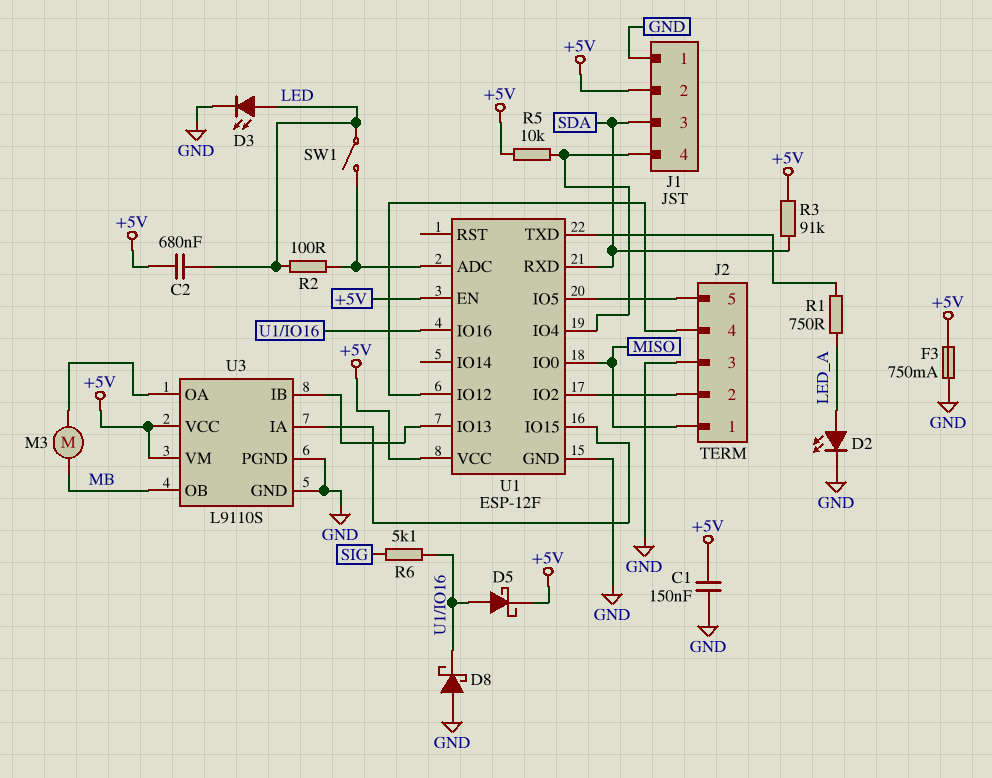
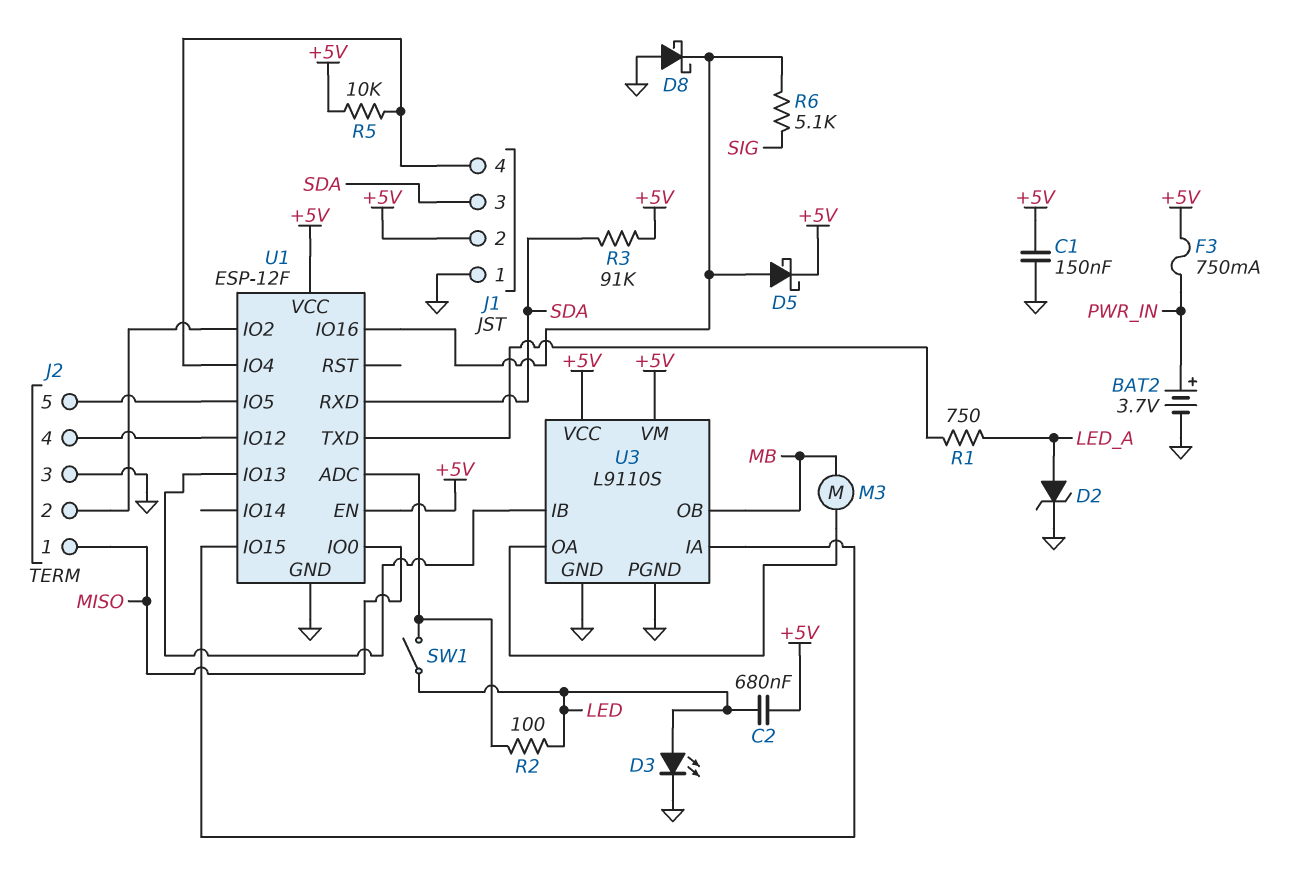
BAT2: none -> 3.7V (plus PWR_IN, minus GND)
D2: LED (A LED_A, K GND) -> zener (A LED_A, K GND)
F3: 750mA (+5V, GND) -> 750mA (+5V, PWR_IN)

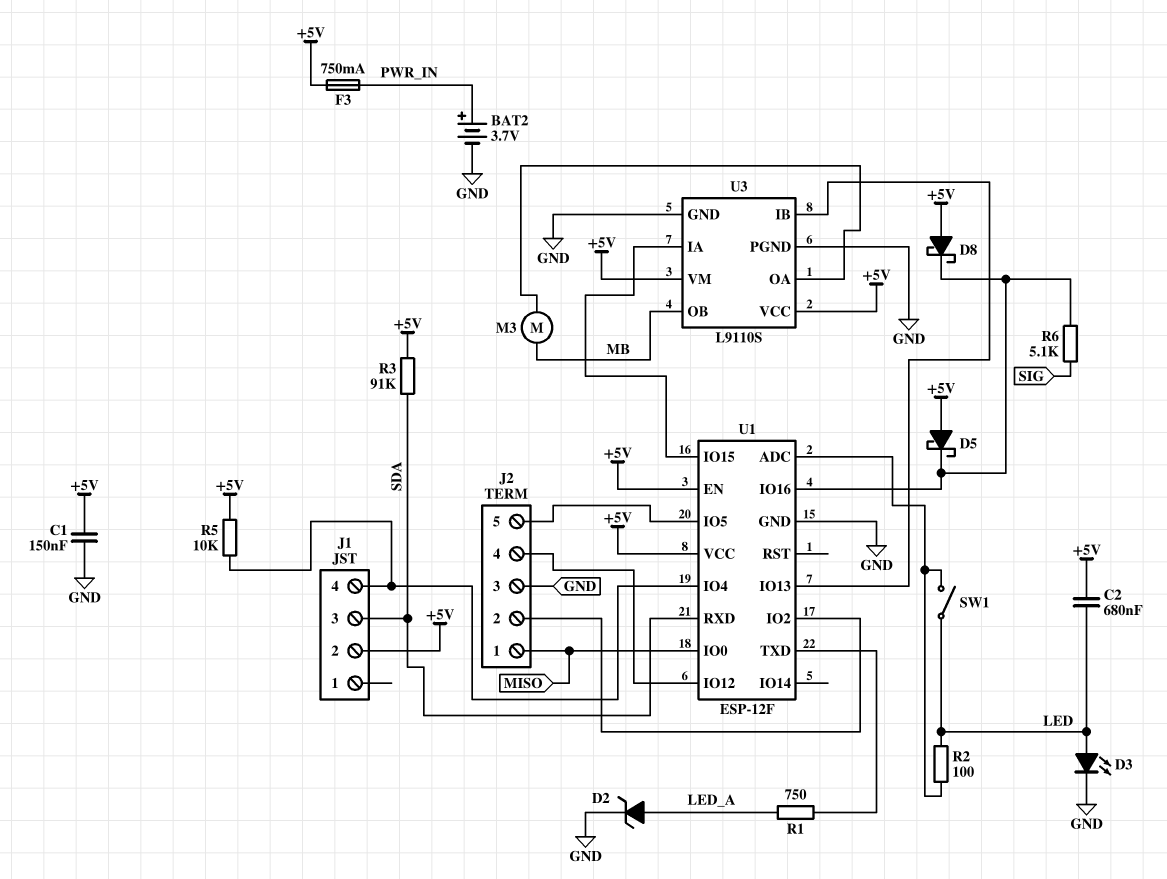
D5: schottky (A U1/IO16, K +5V) -> schottky (A +5V, K U1/IO16)
D8: schottky (A GND, K U1/IO16) -> schottky (A +5V, K U1/IO16)
J1 pin 1: GND -> none

